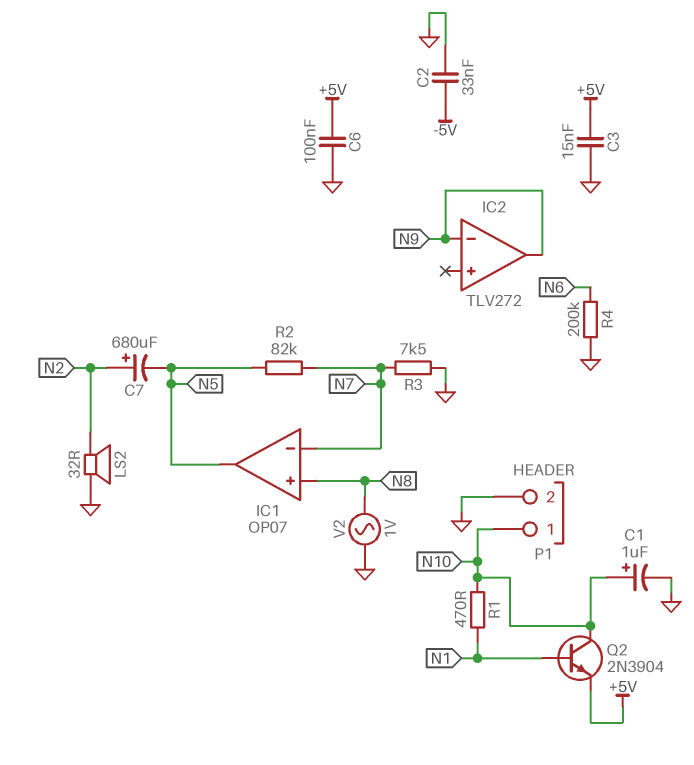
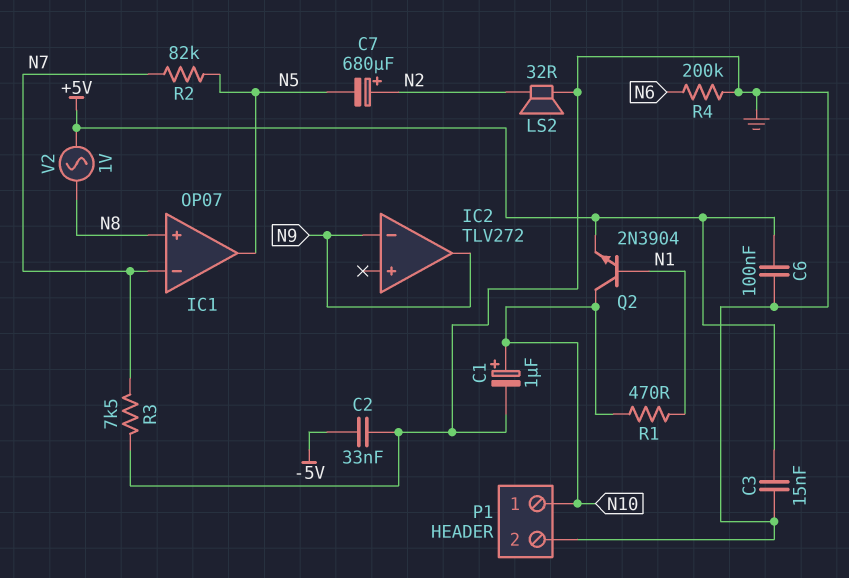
V2: AC 1V (GND, N8) -> AC 1V (+5V, N8)

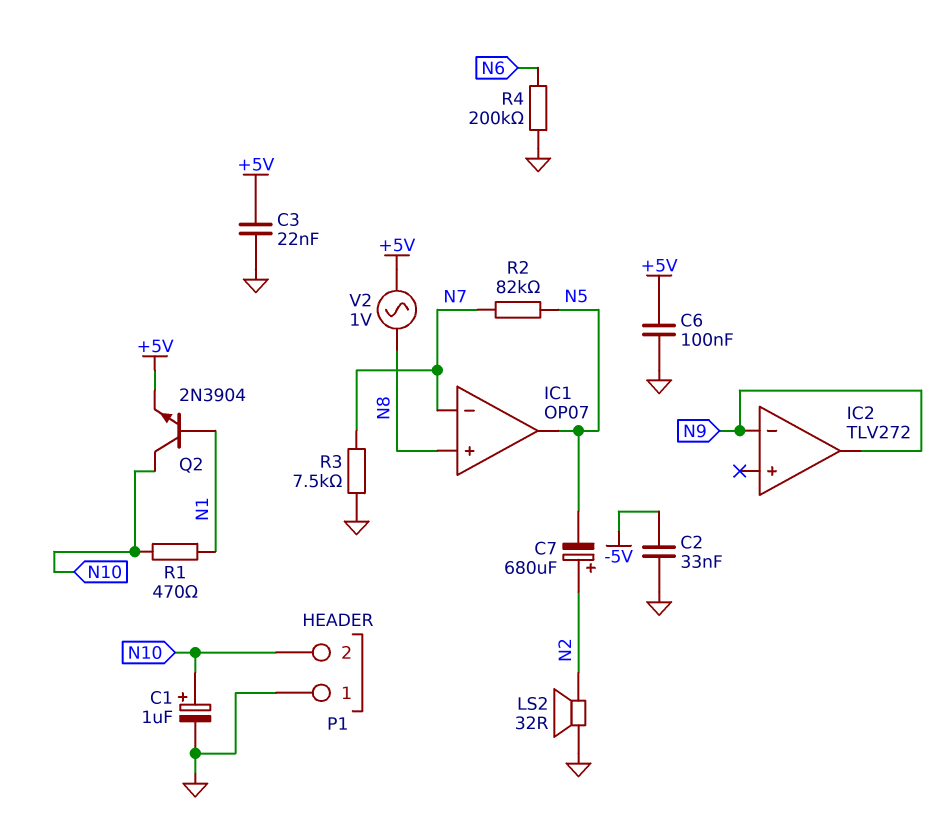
C3: 15nF (+5V, GND) -> 22nF (+5V, GND)
P1 pin 1: N10 -> GND
P1 pin 2: GND -> N10

